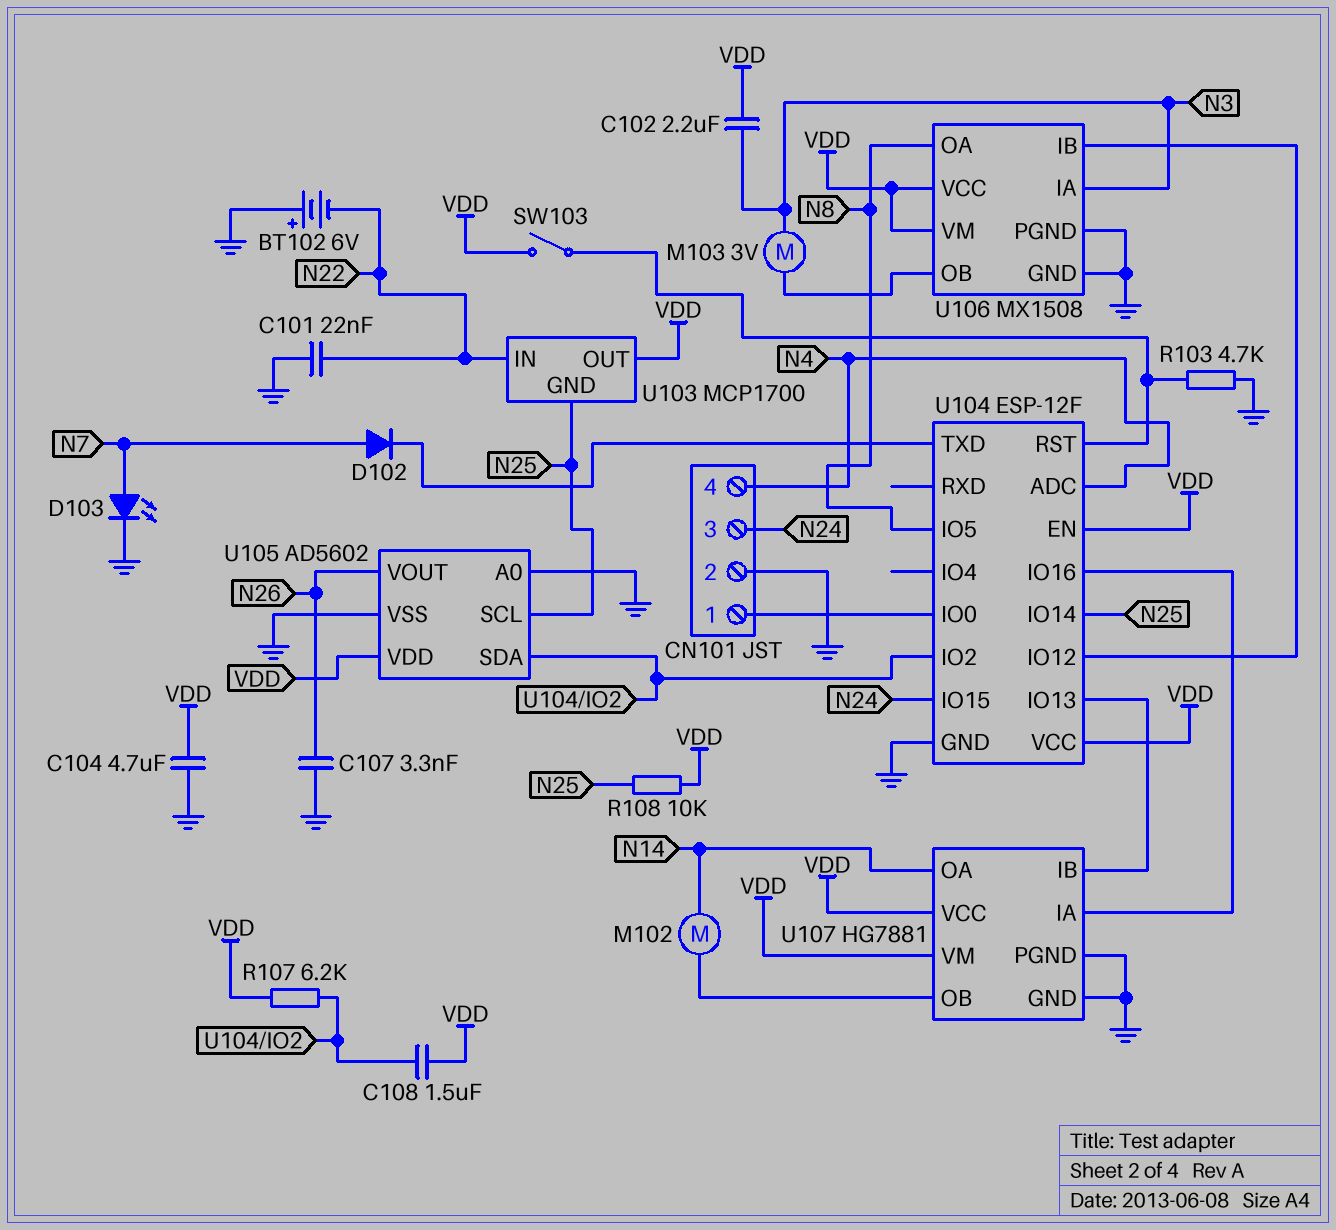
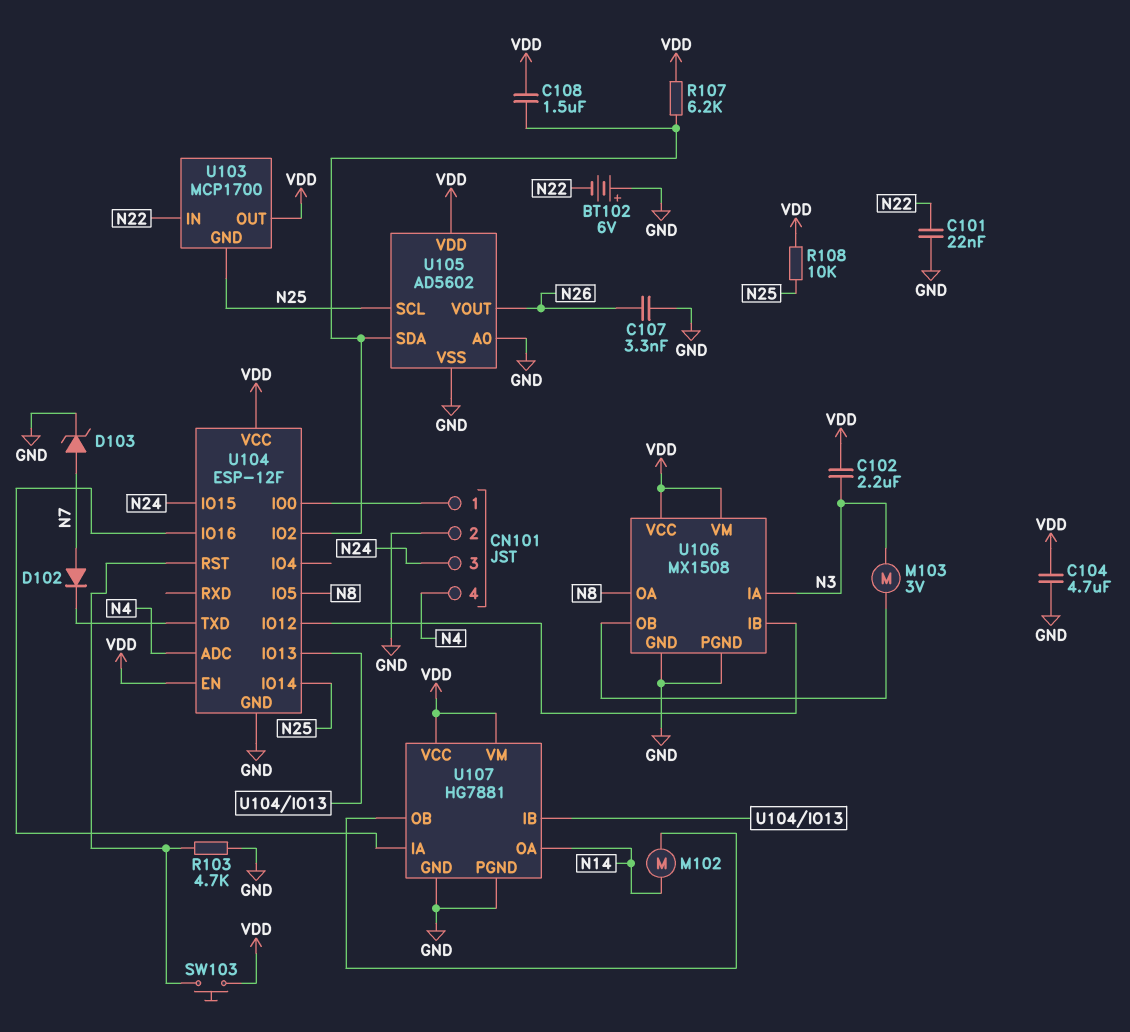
D103: LED (A N7, K GND) -> zener (A N7, K GND)
SW103: switch (U104/RST, VDD) -> button (U104/RST, VDD)

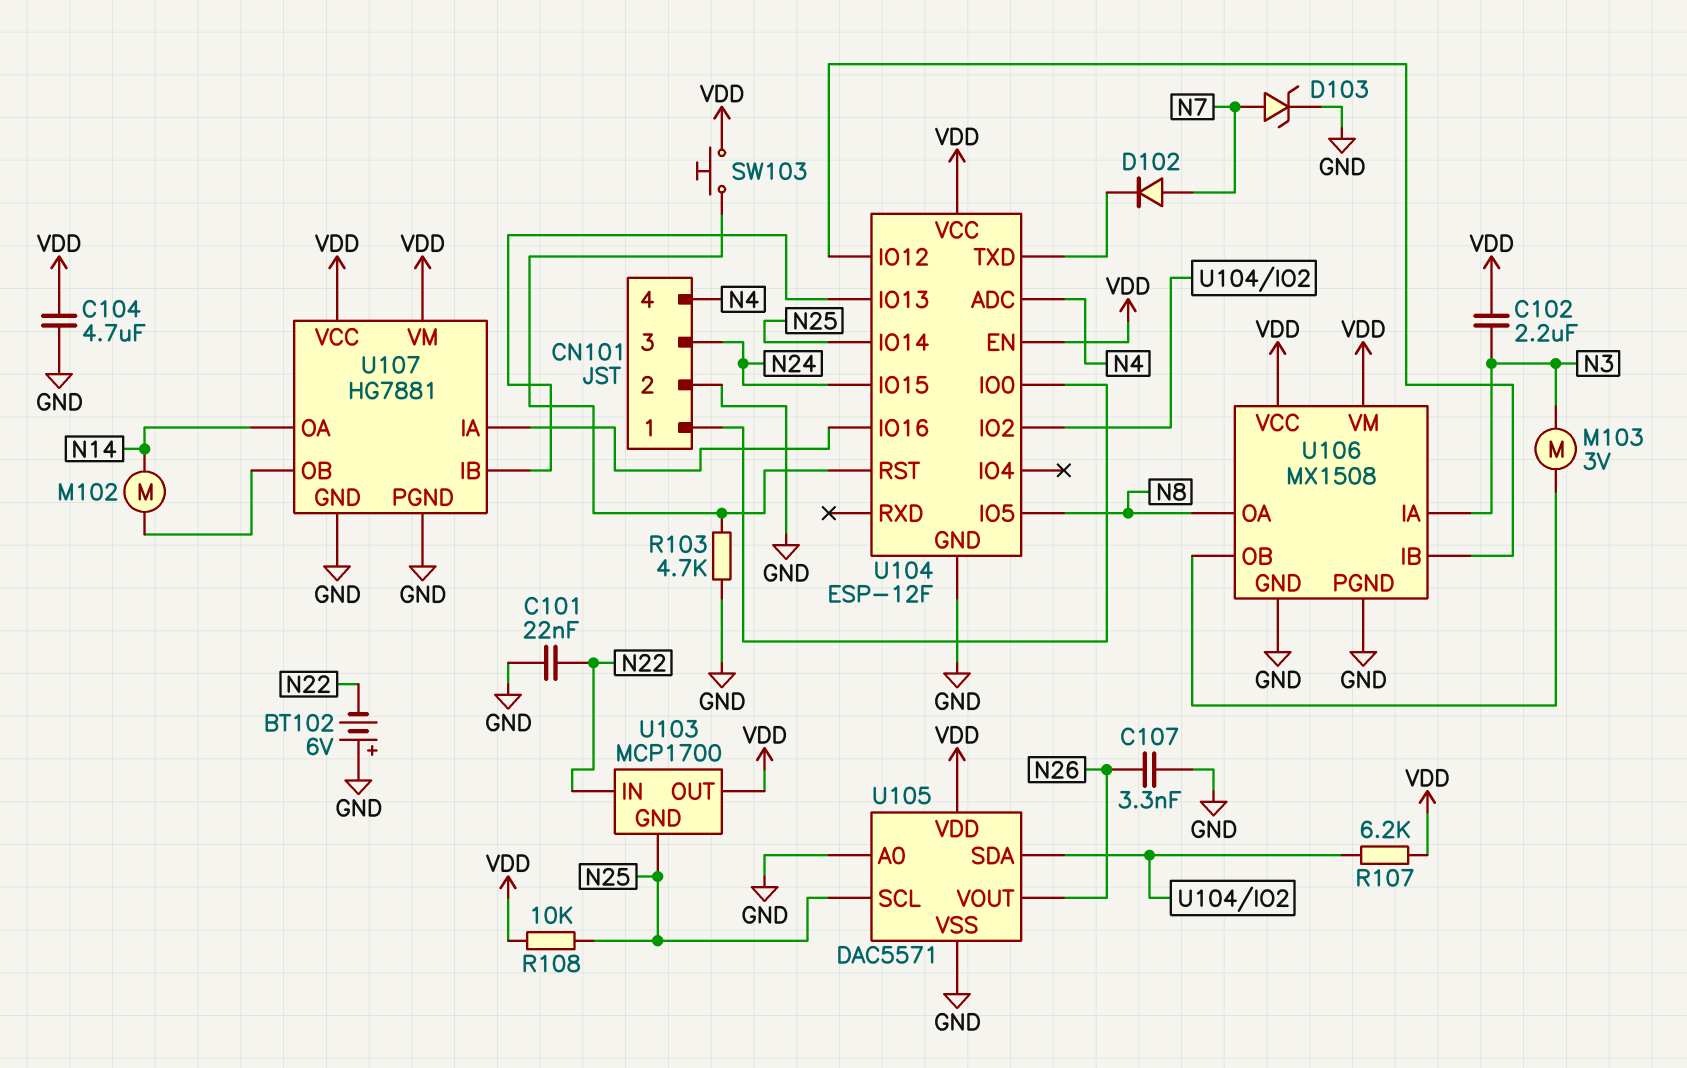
C108: 1.5uF (U104/IO2, VDD) -> none
U105: AD5602 -> DAC5571

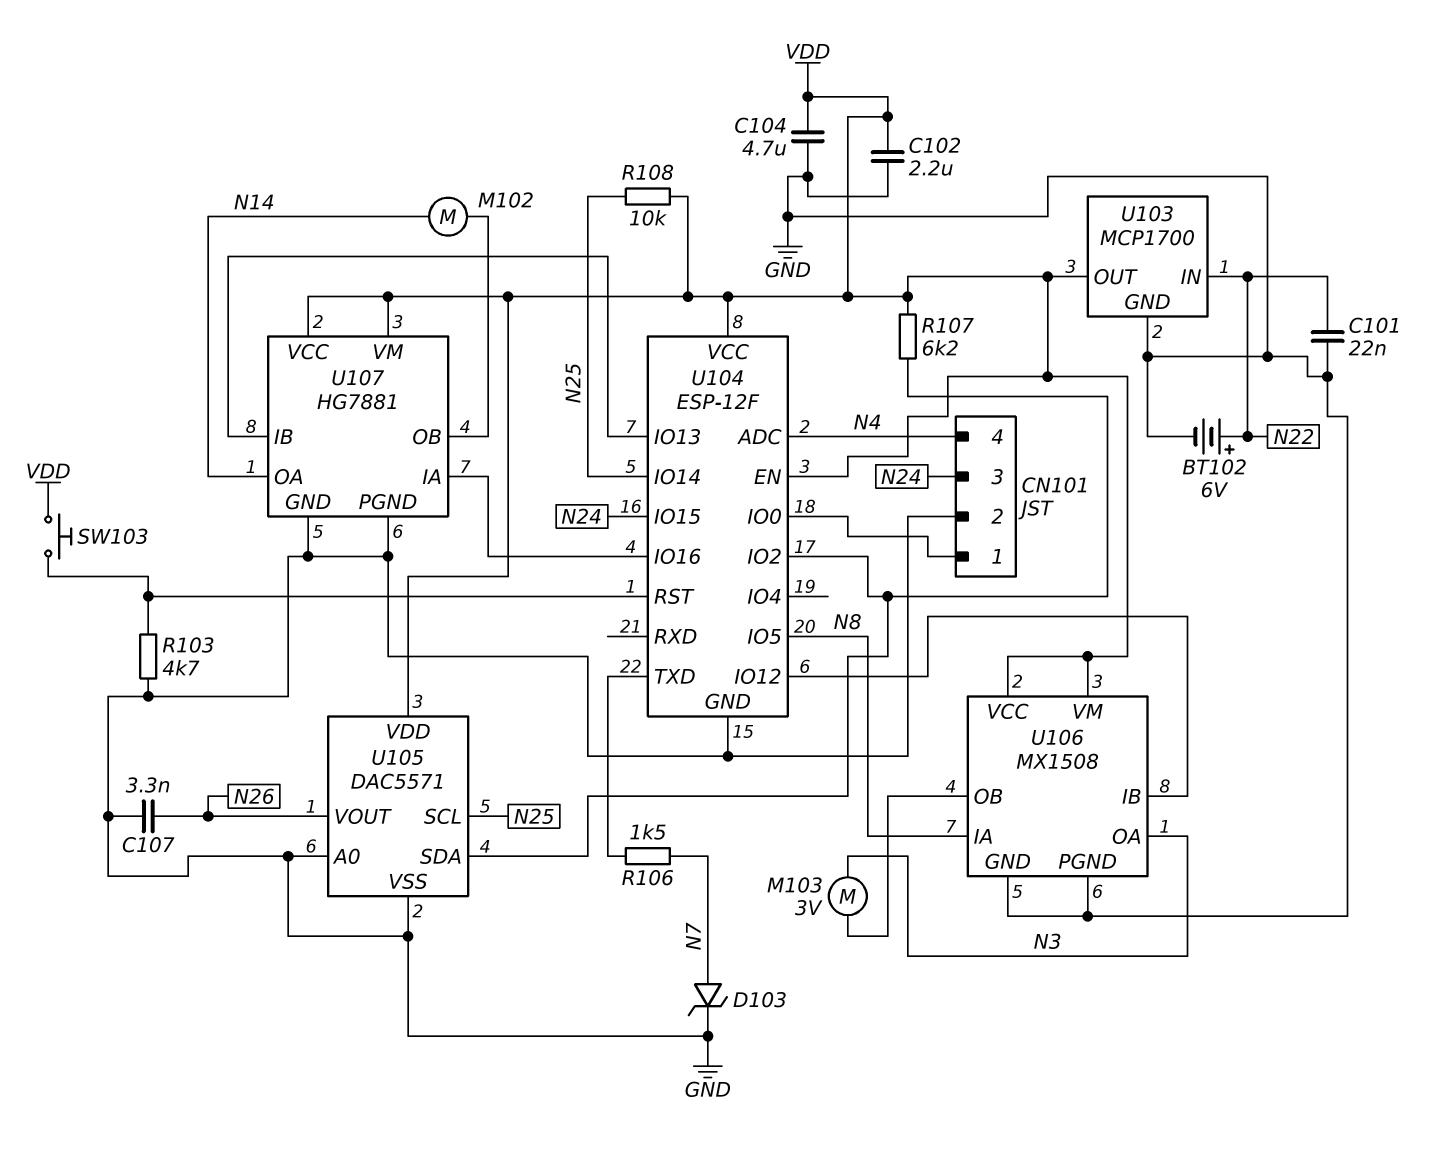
BT102: 6V (plus GND, minus N22) -> 6V (plus N22, minus GND)
C102: 2.2uF (N3, VDD) -> 2.2uF (GND, VDD)
D102: diode (A N7, K U104/TXD) -> none
R106: none -> 1.5k (N7, U104/TXD)
U103 pin GND: N25 -> GND
U106 pin IA: N3 -> N8
U106 pin OA: N8 -> N3

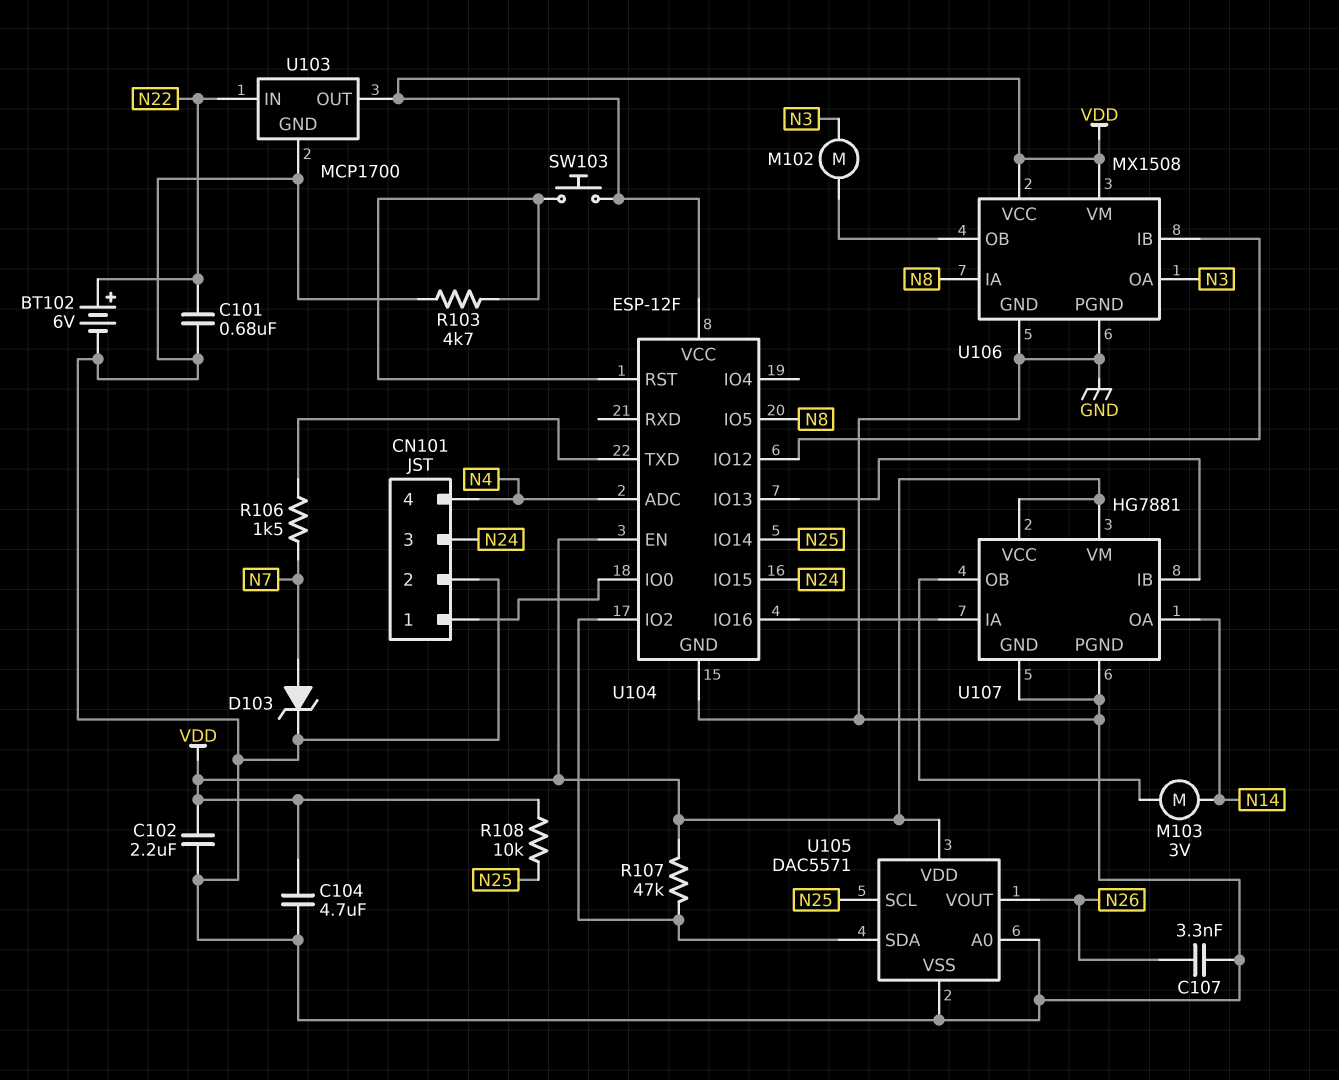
C101: 22nF (GND, N22) -> 680nF (GND, N22)
M102: motor (N14, U107/OB) -> motor (N3, U106/OB)
M103: motor 3V (N3, U106/OB) -> motor 3V (N14, U107/OB)
R107: 6.2k (U104/IO2, VDD) -> 47k (U104/IO2, VDD)

